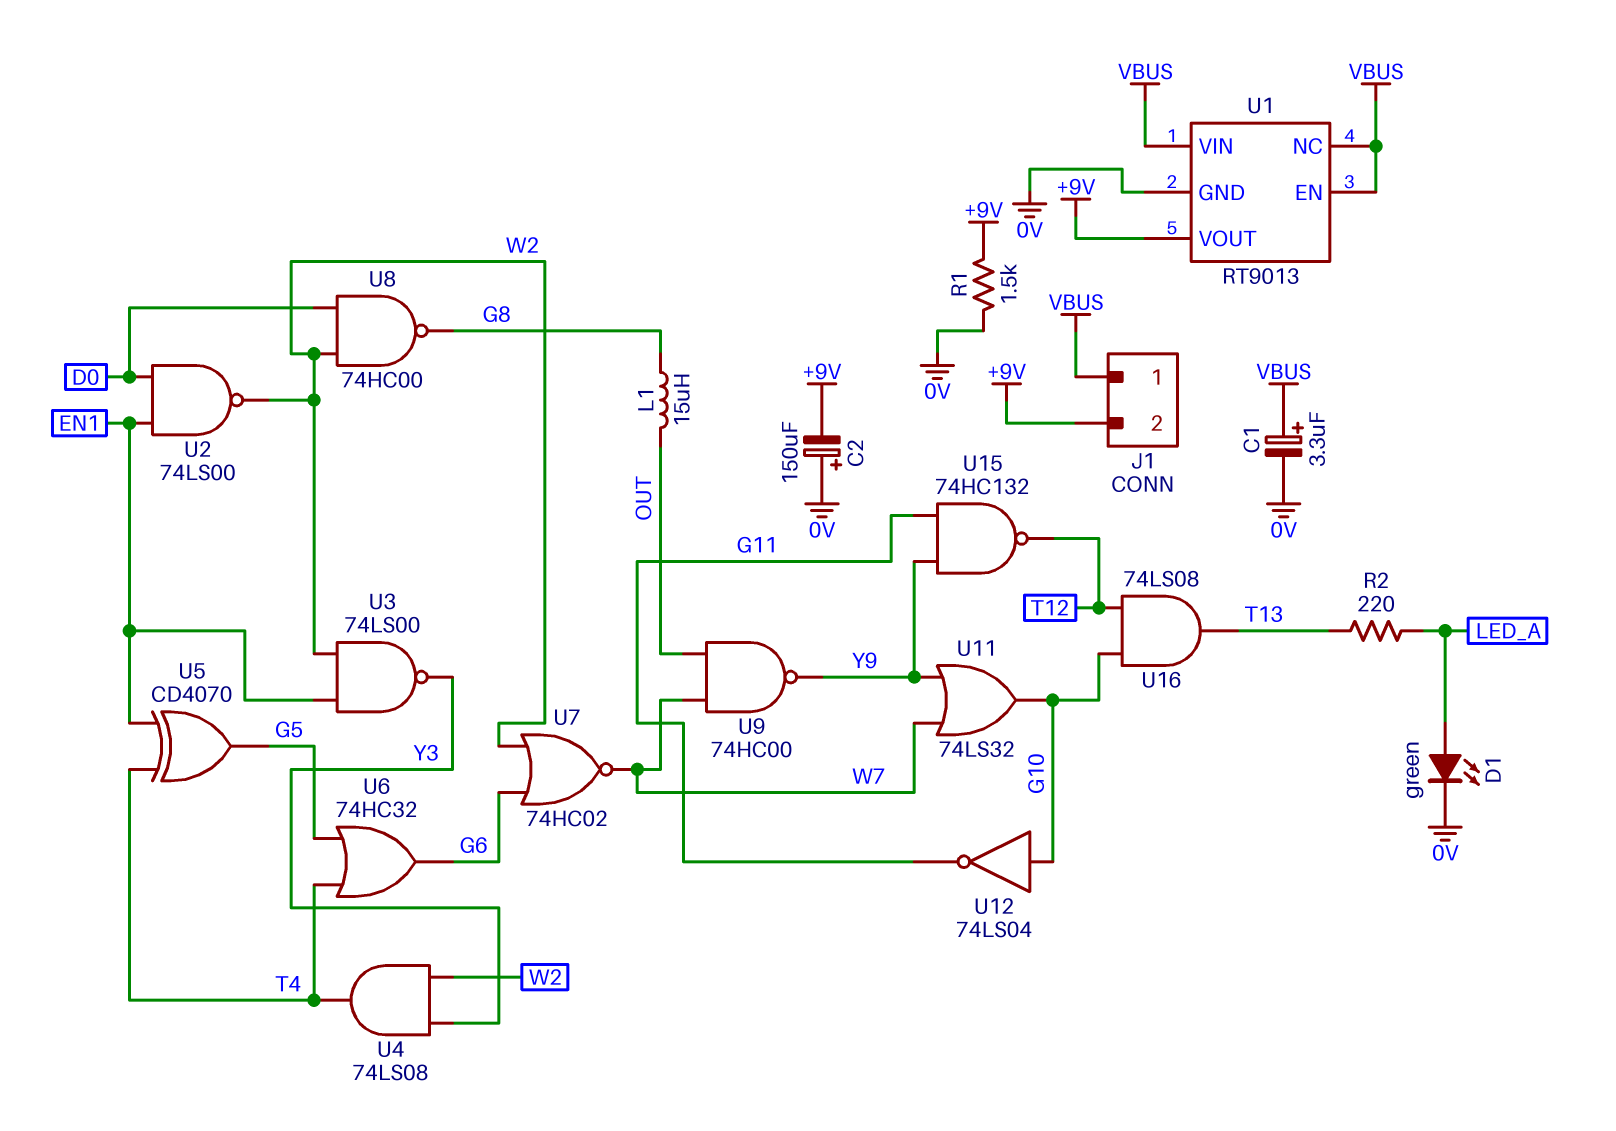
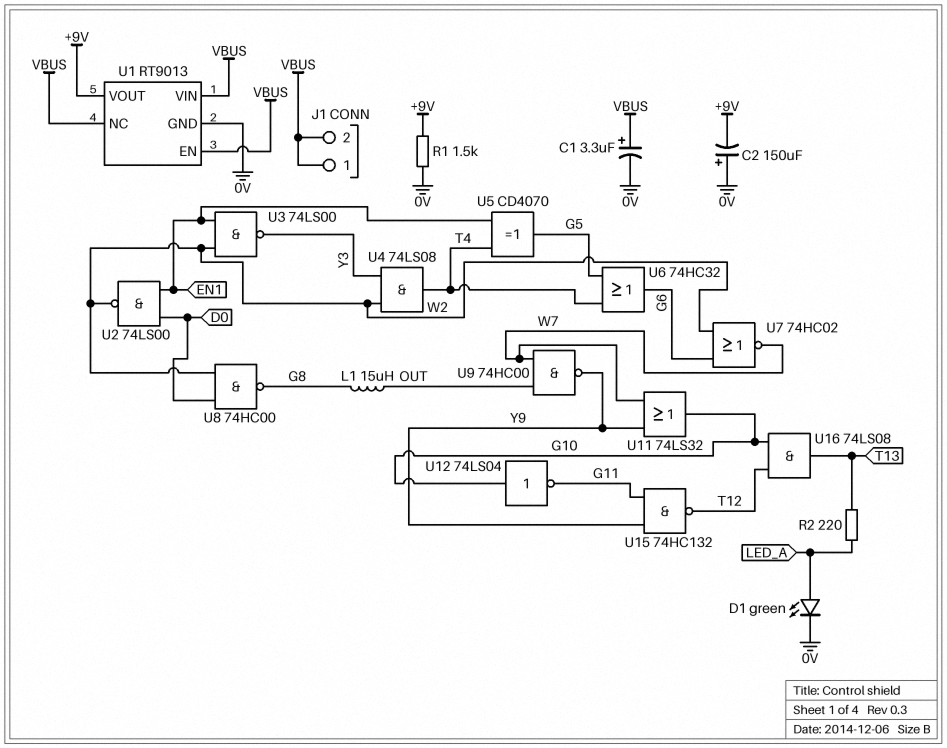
J1 pin 2: +9V -> VBUS

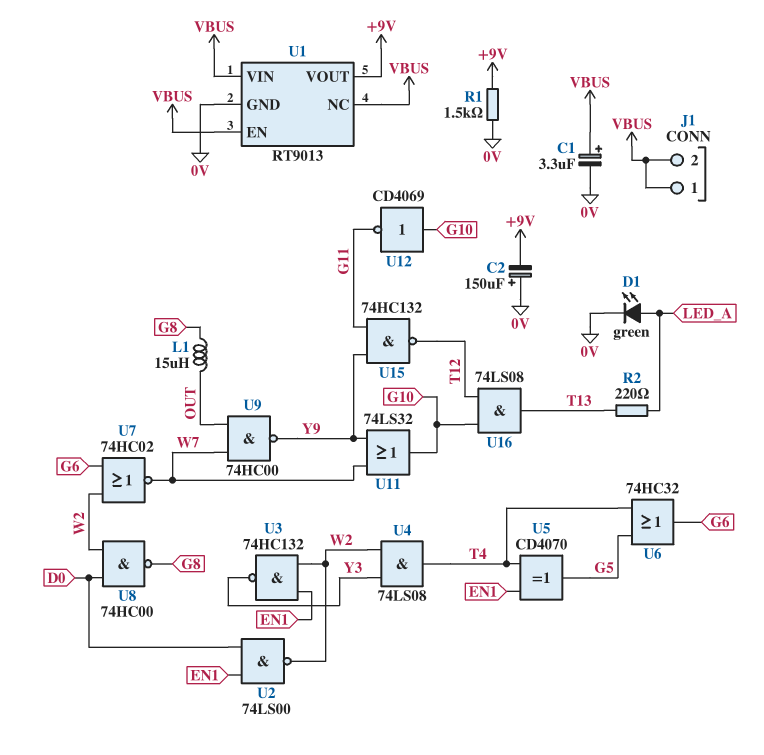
U3: NAND 74LS00 (in EN1, in W2, out Y3) -> NAND 74HC132 (in EN1, in W2, out Y3)
U12: NOT 74LS04 (in G10, out G11) -> NOT CD4069 (in G10, out G11)

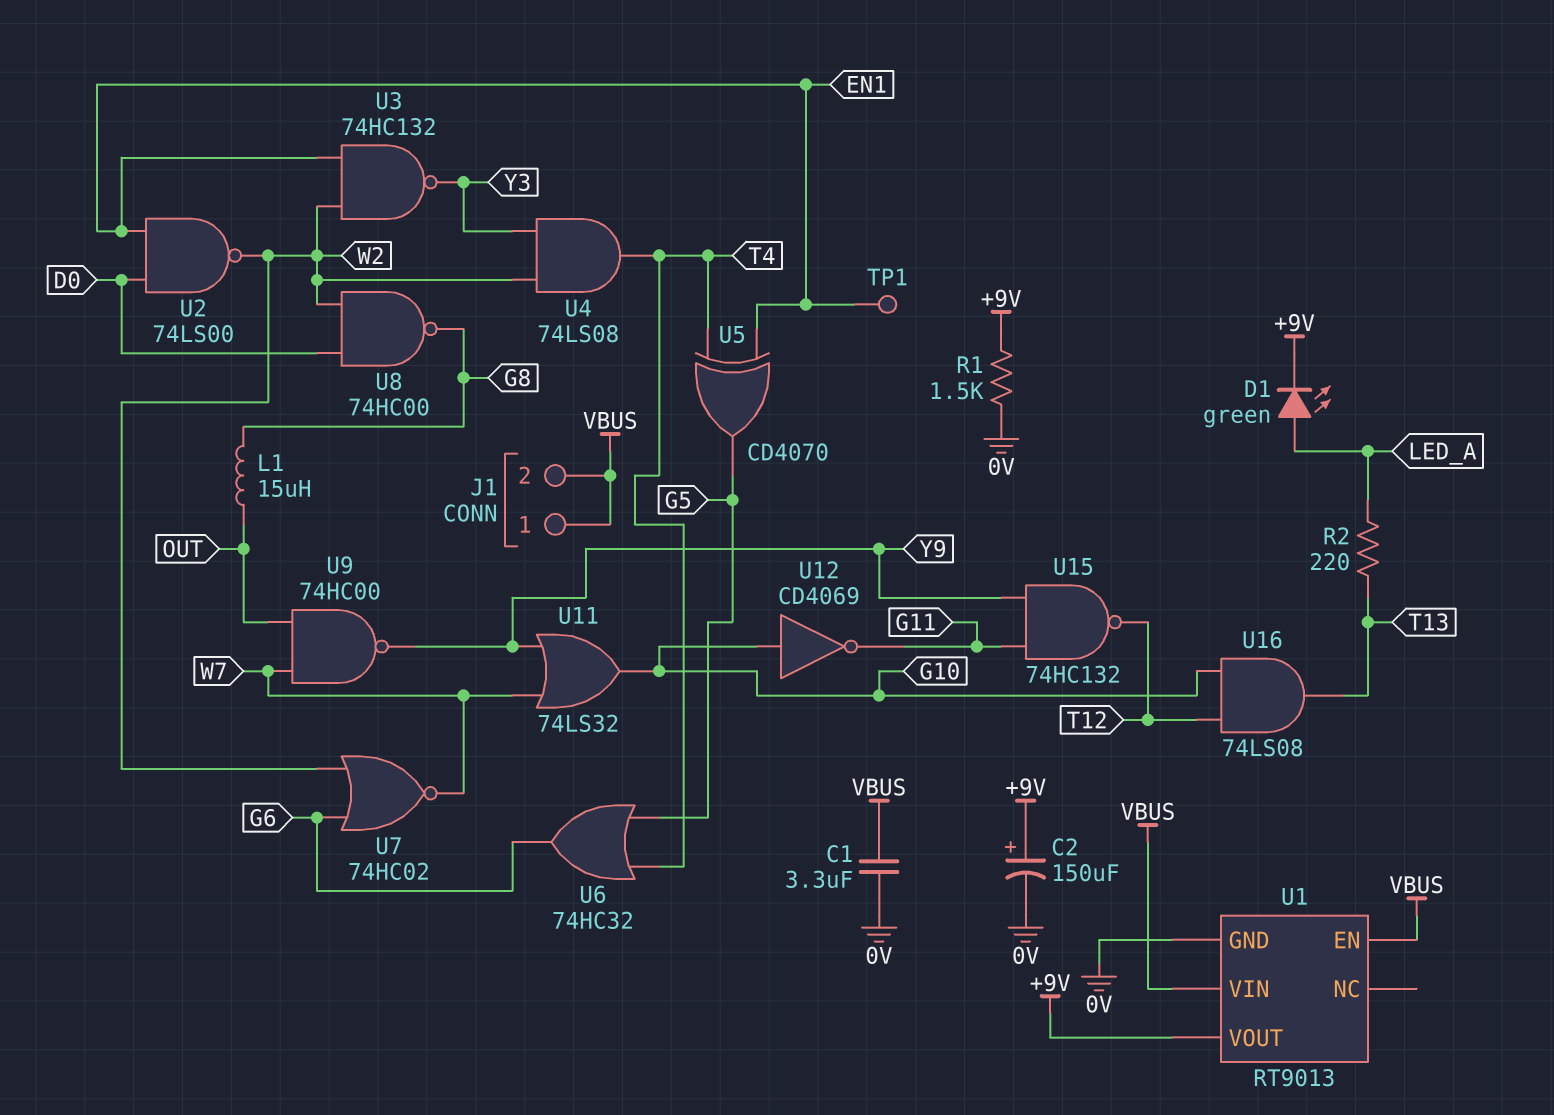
C1: 3.3uF (plus VBUS, minus 0V) -> 3.3uF (0V, VBUS)
C2: 150uF (plus 0V, minus +9V) -> 150uF (plus +9V, minus 0V)
D1: LED green (A LED_A, K 0V) -> LED green (A LED_A, K +9V)
TP1: none -> test point (EN1)
U1 pin NC: VBUS -> none

